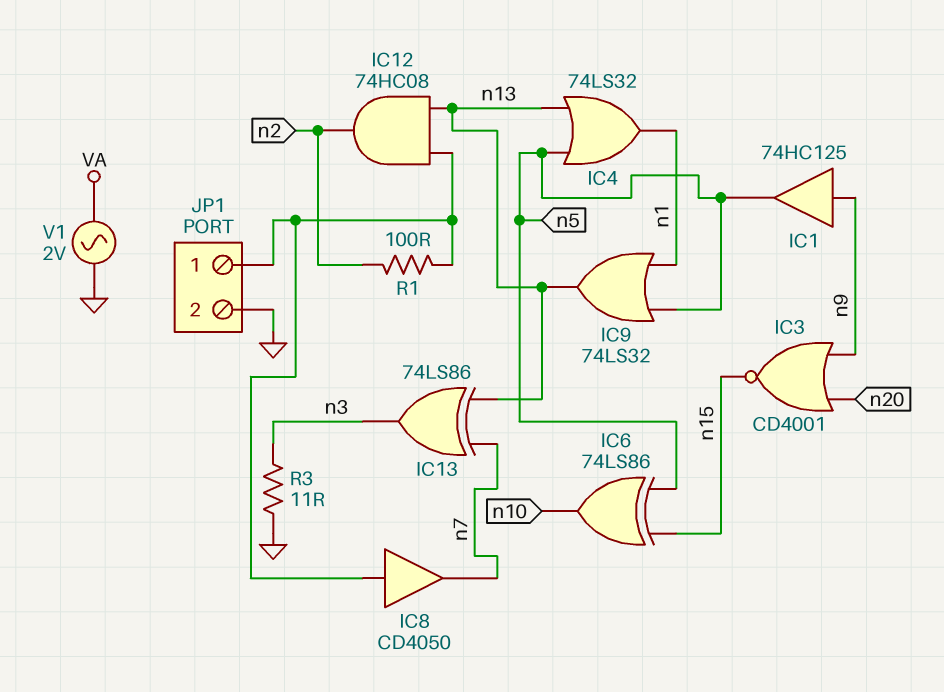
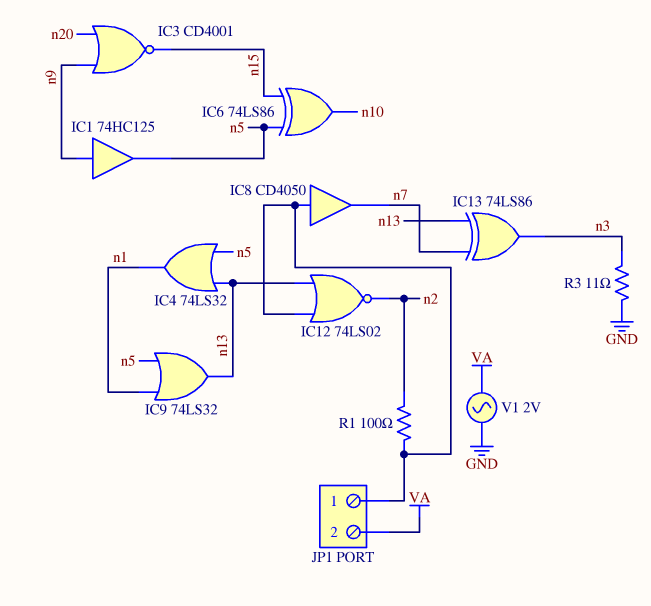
IC12: AND 74HC08 (in JP1/1, in n13, out n2) -> NOR 74LS02 (in JP1/1, in n13, out n2)
JP1 pin 2: GND -> VA

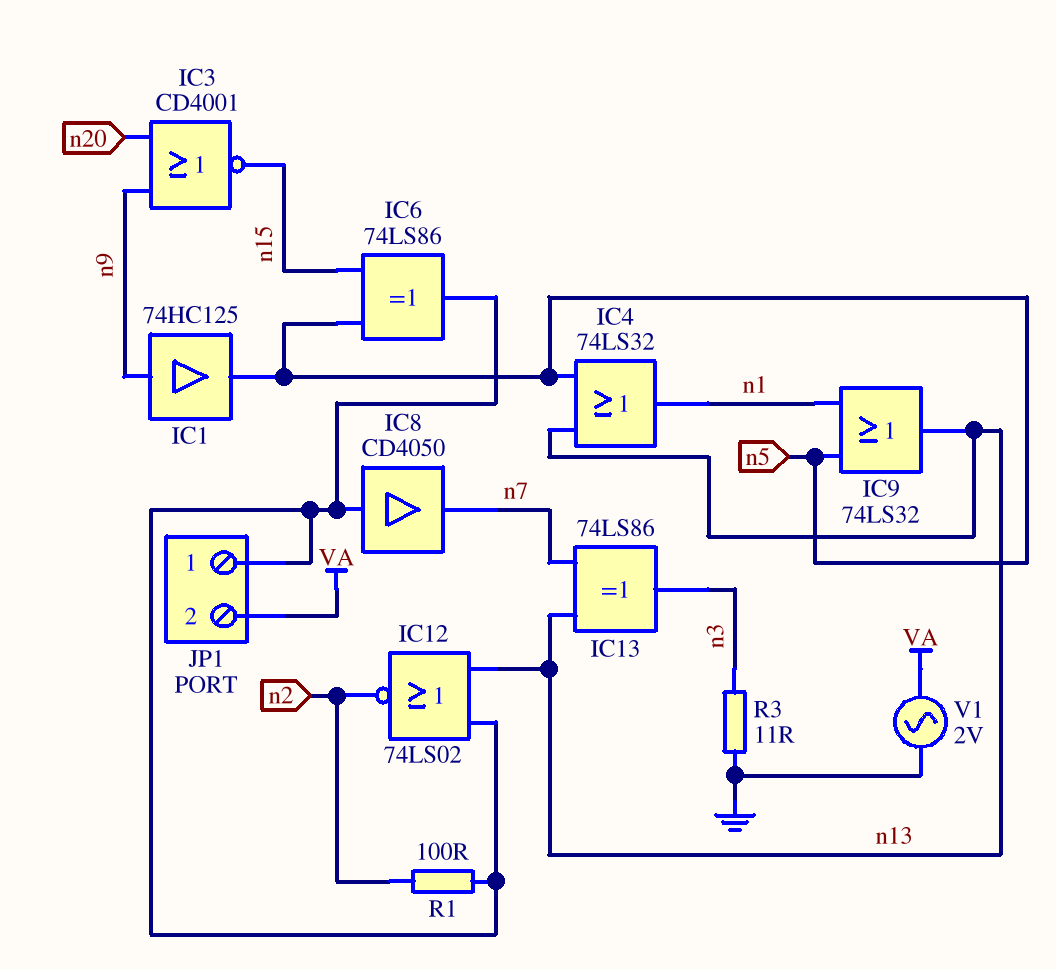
IC6: XOR 74LS86 (in n5, in n15, out n10) -> XOR 74LS86 (in n5, in n15, out JP1/1)

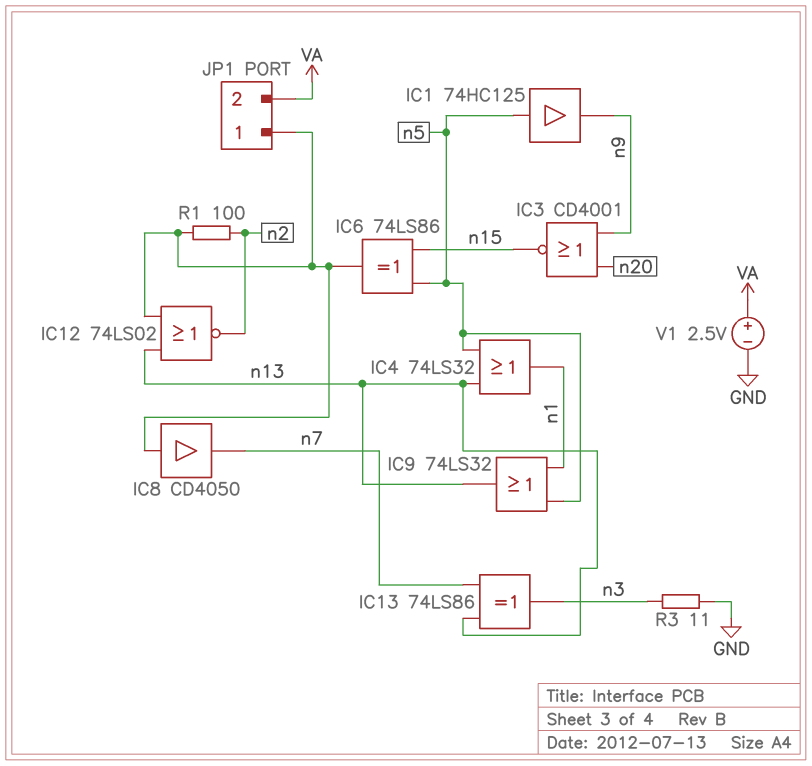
IC1: buffer 74HC125 (in n9, out n5) -> buffer 74HC125 (in n5, out n9)
V1: AC 2V (GND, VA) -> 2.5V (plus VA, minus GND)

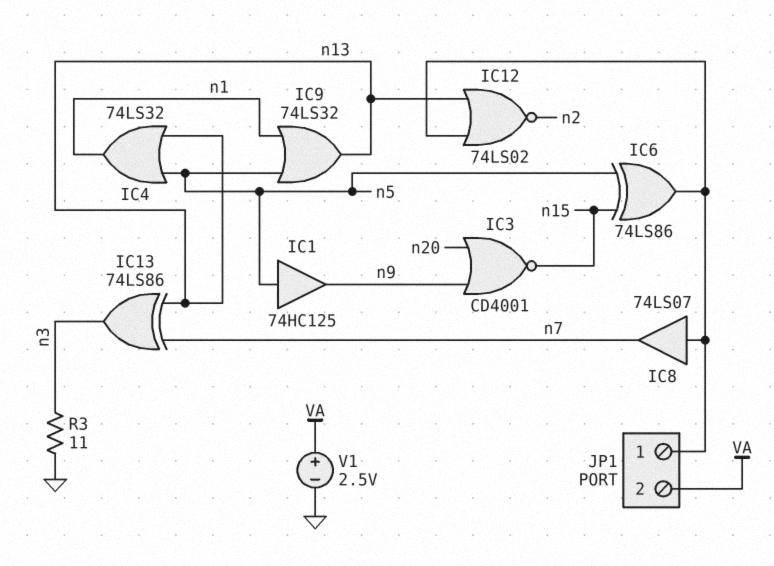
IC8: buffer CD4050 (in JP1/1, out n7) -> buffer 74LS07 (in JP1/1, out n7)
R1: 100 (JP1/1, n2) -> none

